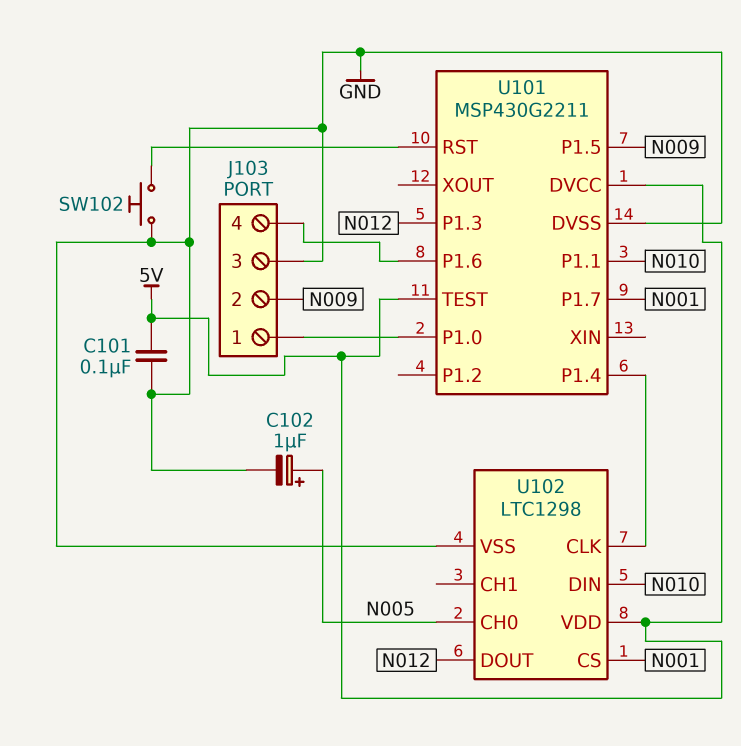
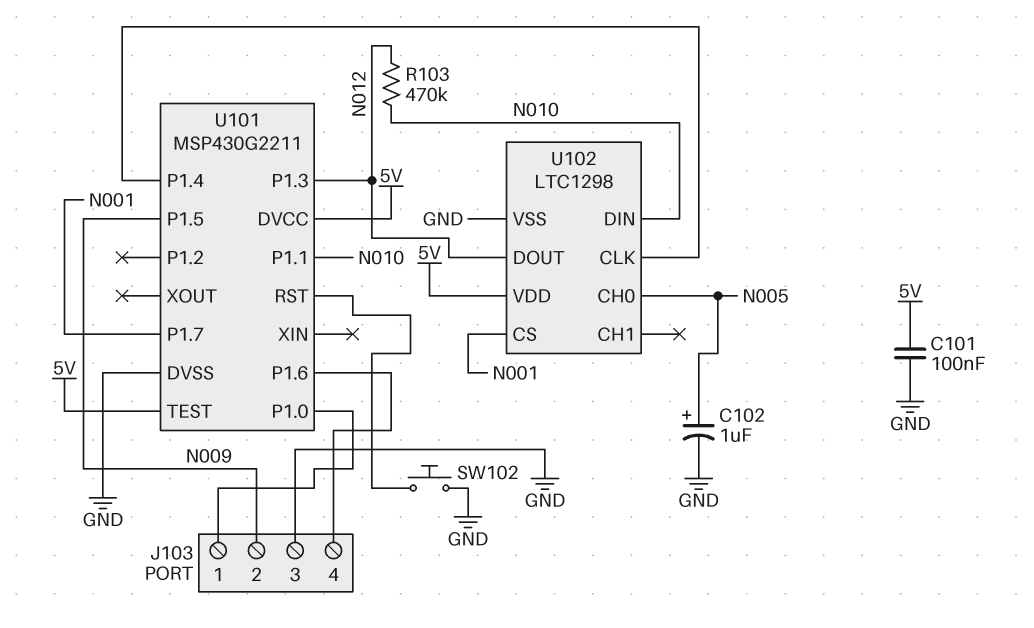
R103: none -> 470k (N010, N012)

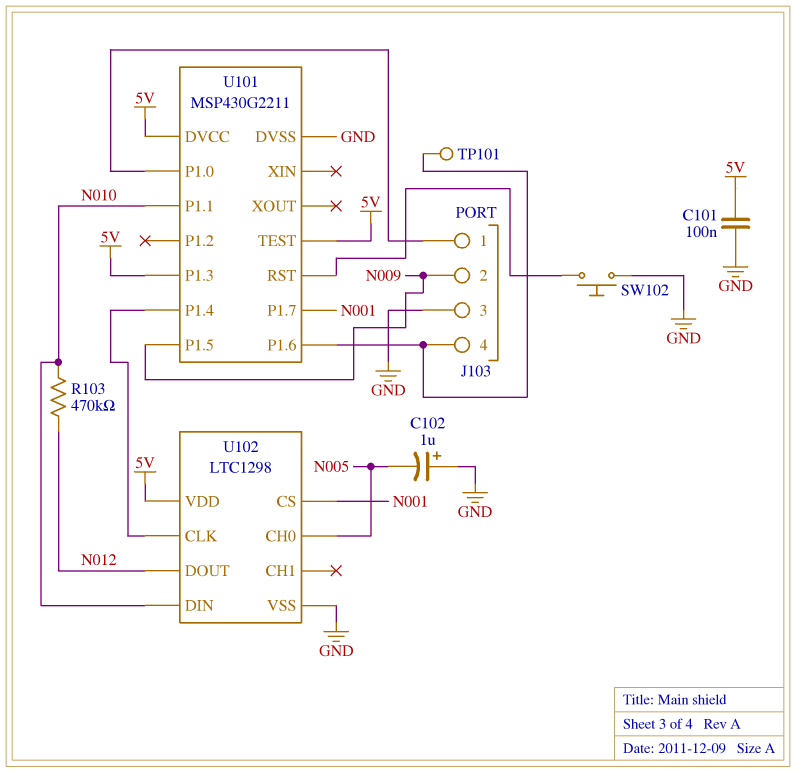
C102: 1uF (plus N005, minus GND) -> 1uF (plus GND, minus N005)
TP101: none -> test point (J103/4)
U101 pin P1.3: N012 -> 5V

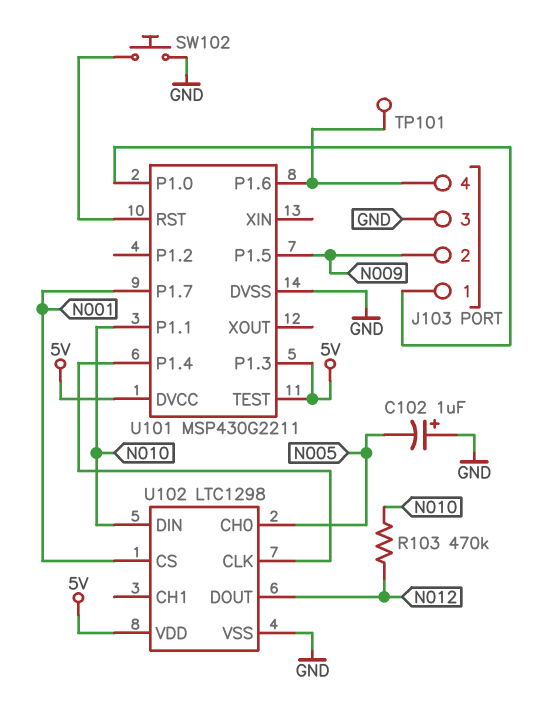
C101: 100nF (5V, GND) -> none

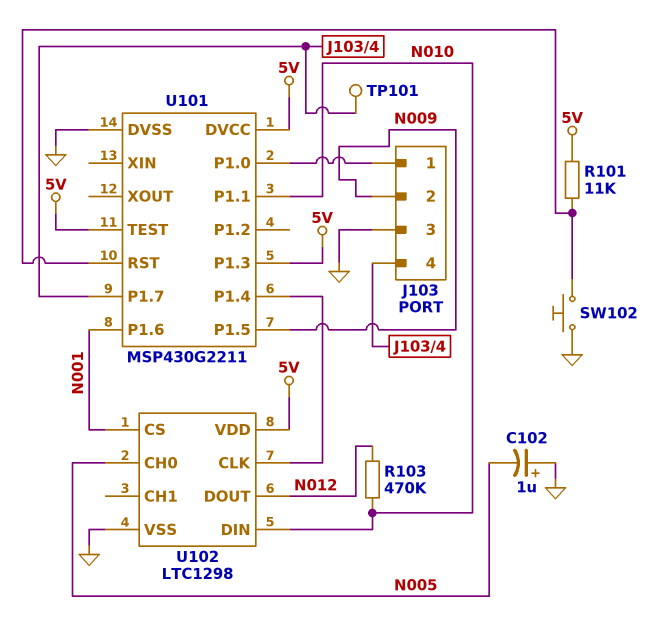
R101: none -> 11k (5V, U101/RST)
U101 pin P1.6: J103/4 -> N001
U101 pin P1.7: N001 -> J103/4

